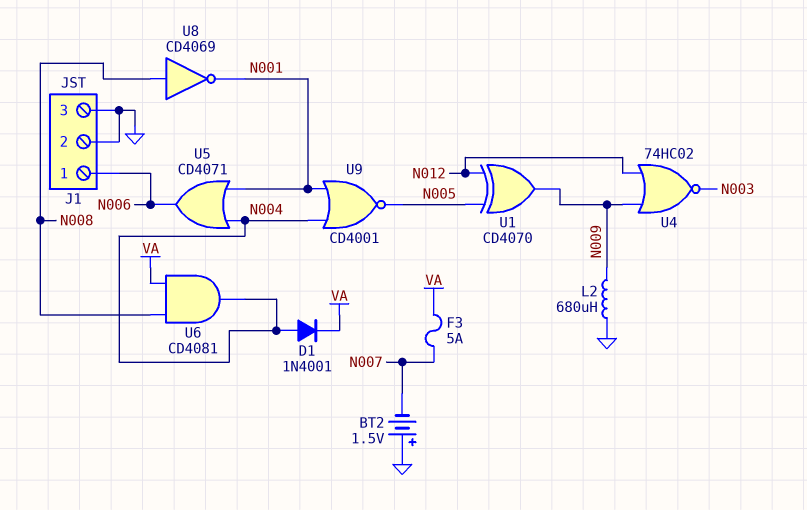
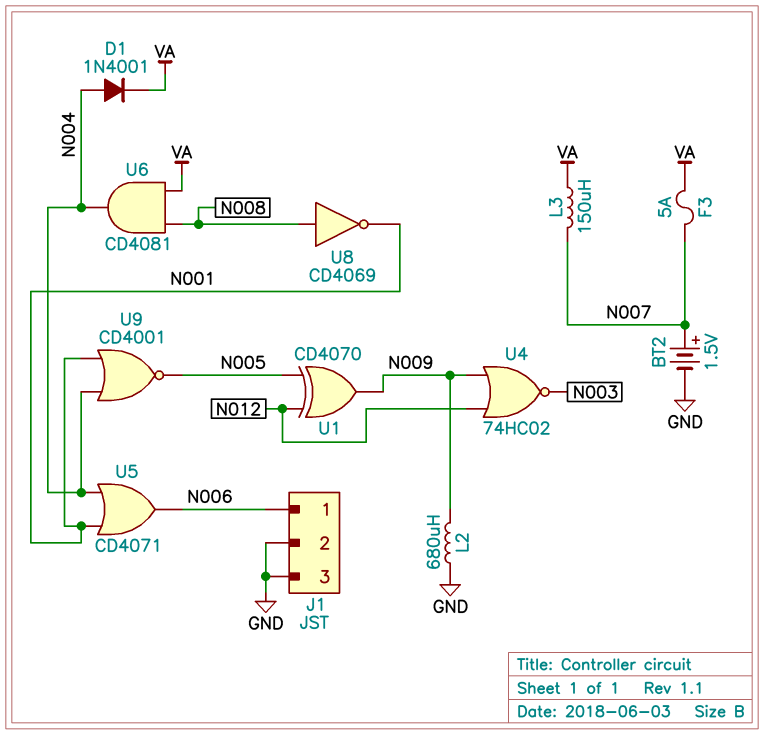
BT2: 1.5V (plus GND, minus N007) -> 1.5V (plus N007, minus GND)
L3: none -> 150uH (N007, VA)

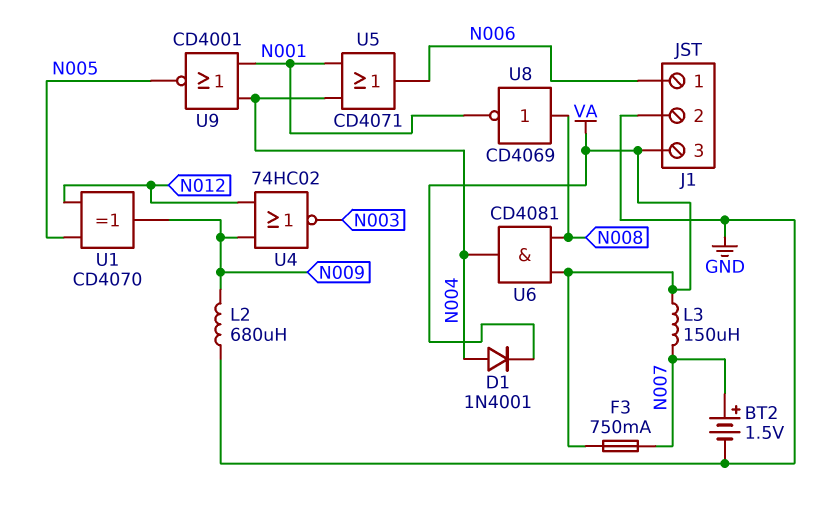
F3: 5A (N007, VA) -> 750mA (N007, VA)
J1 pin 3: GND -> VA

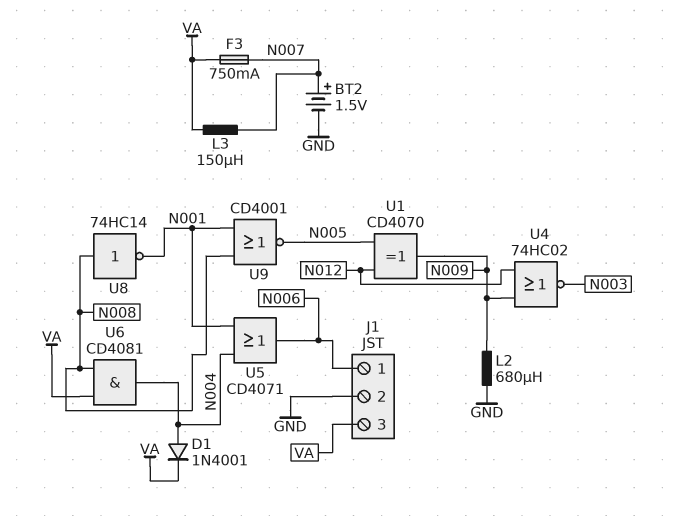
U8: NOT CD4069 (in N008, out N001) -> NOT 74HC14 (in N008, out N001)
U9: NOR CD4001 (in N001, in N004, out N005) -> NOR CD4001 (in N001, in N008, out N005)

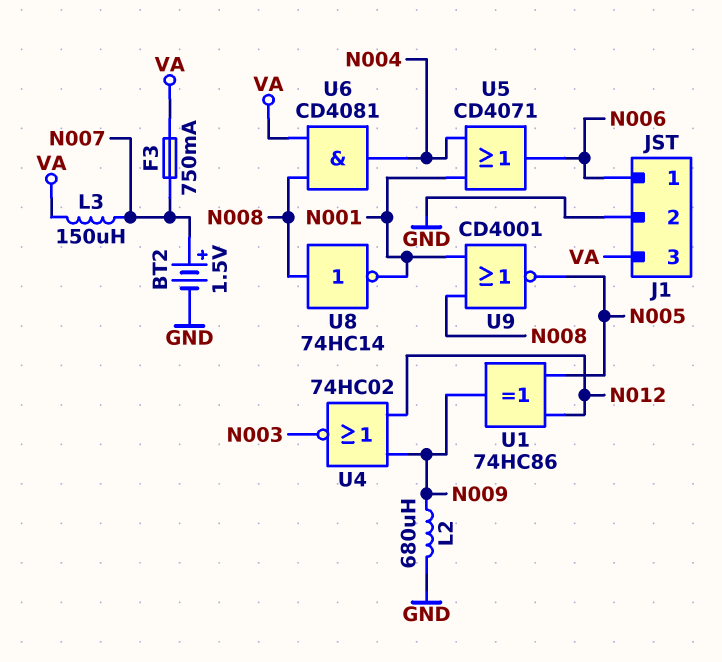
D1: diode 1N4001 (A N004, K VA) -> none
U1: XOR CD4070 (in N005, in N012, out N009) -> XOR 74HC86 (in N005, in N012, out N009)

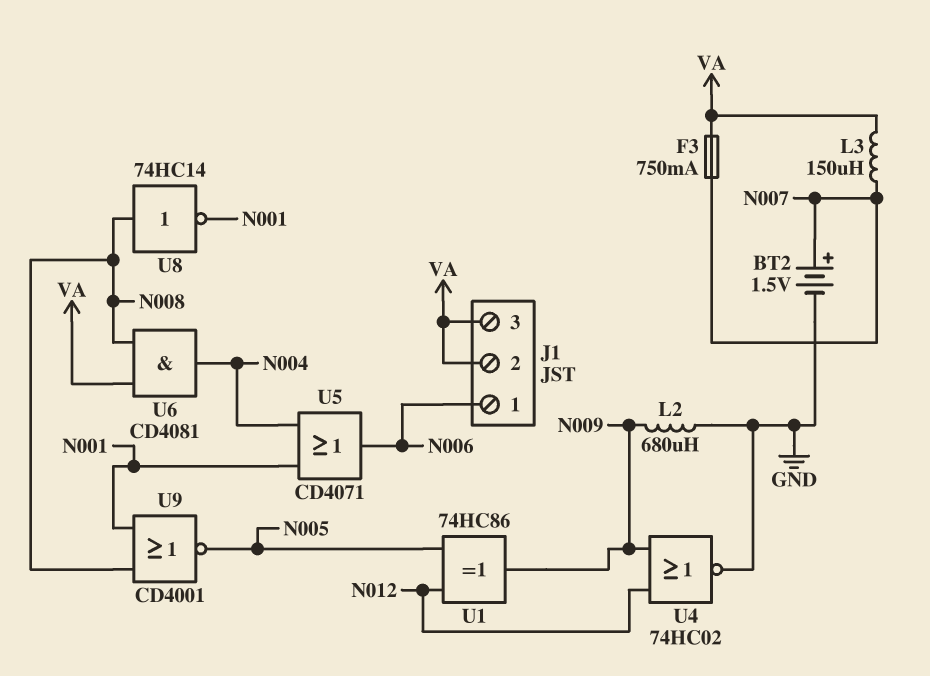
J1 pin 2: GND -> VA
U4: NOR 74HC02 (in N009, in N012, out N003) -> NOR 74HC02 (in N009, in N012, out GND)

